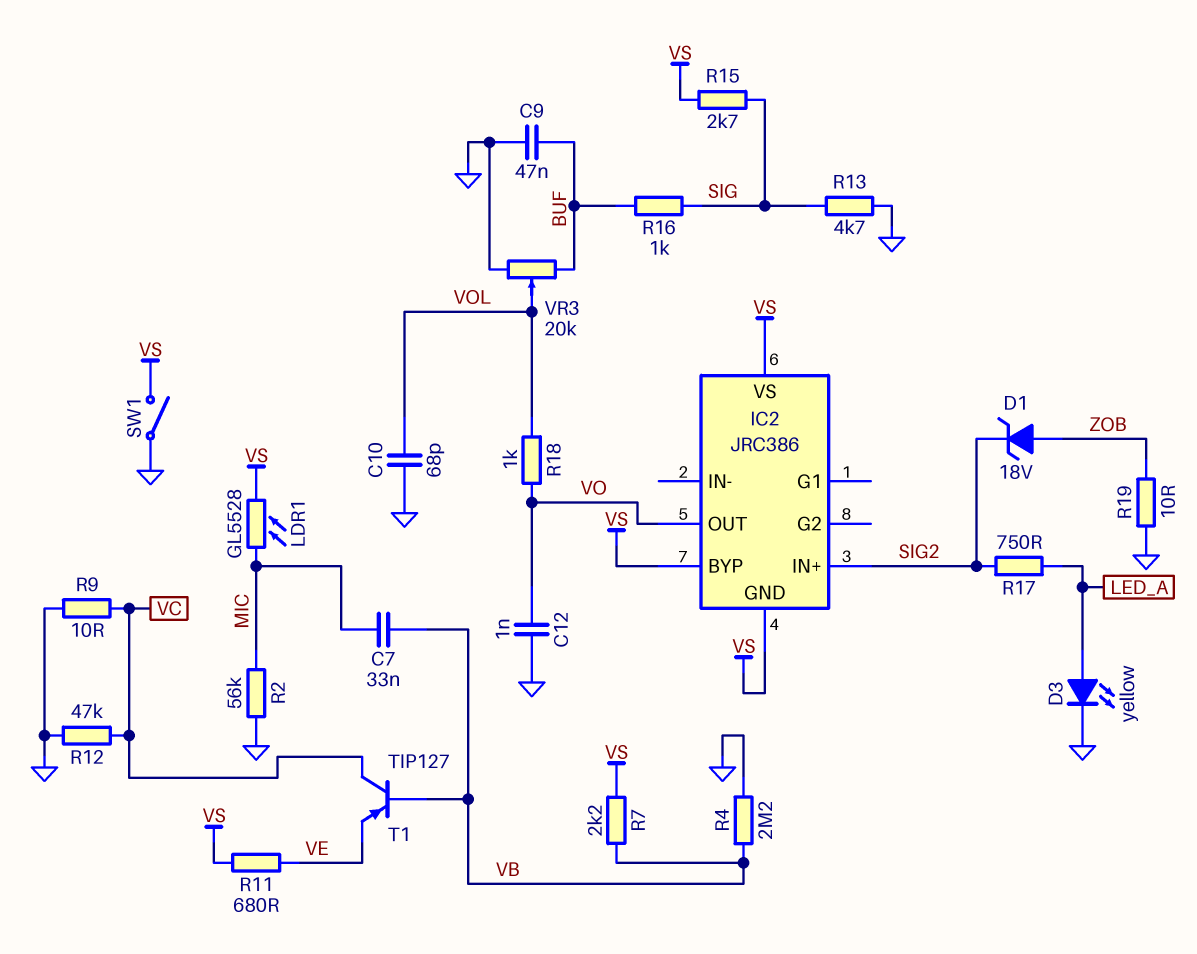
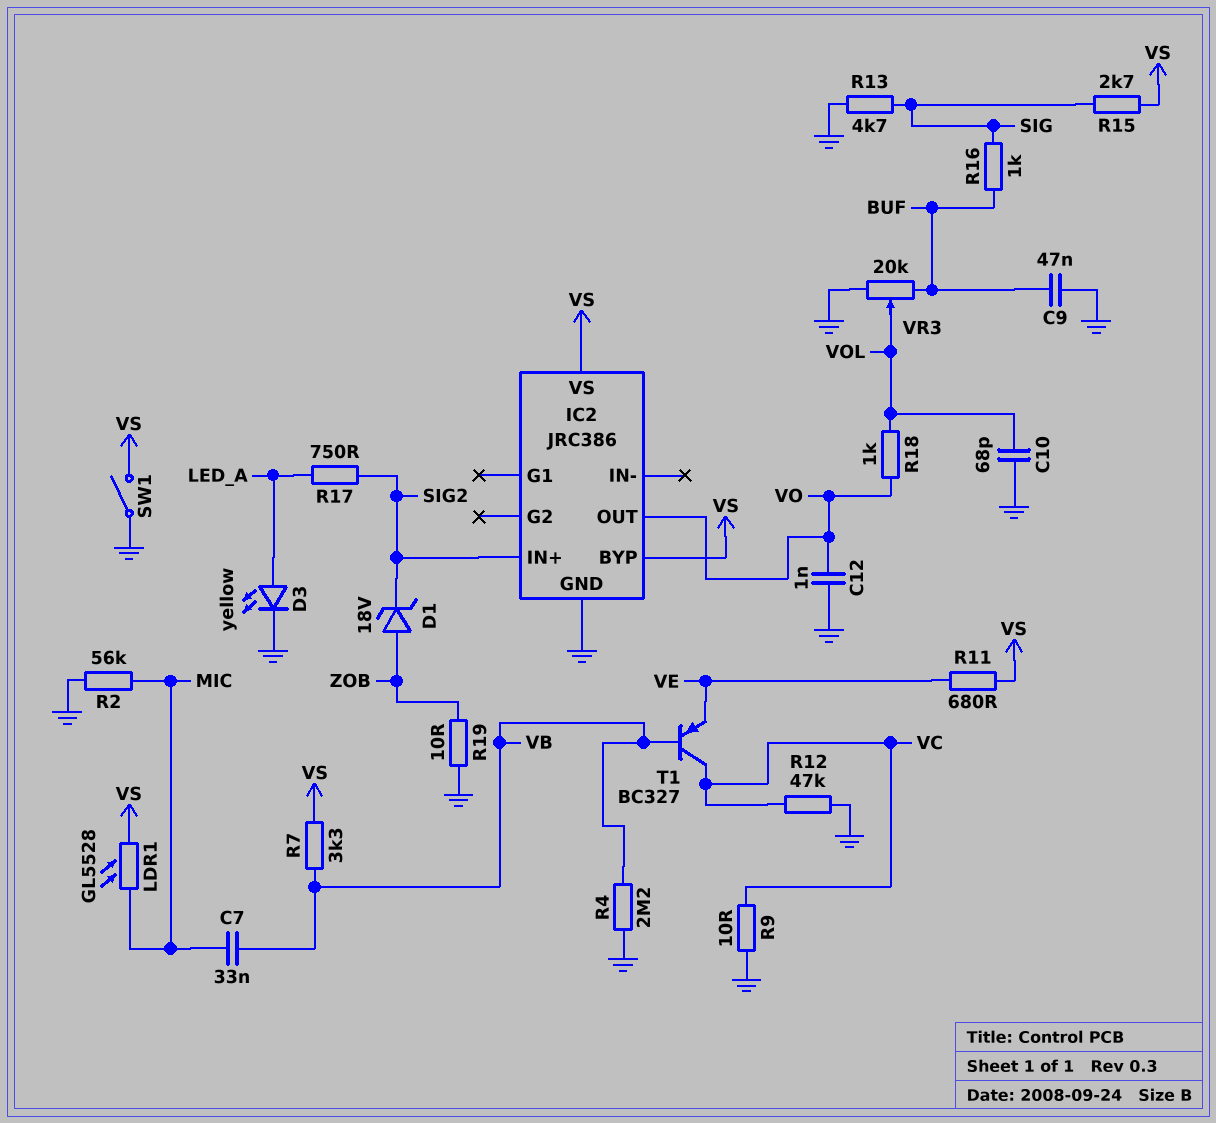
IC2 pin GND: VS -> GND
R7: 2.2k (VB, VS) -> 3.3k (VB, VS)
T1: PNP TIP127 (B VB, C VC, E VE) -> PNP BC327 (B VB, C VC, E VE)

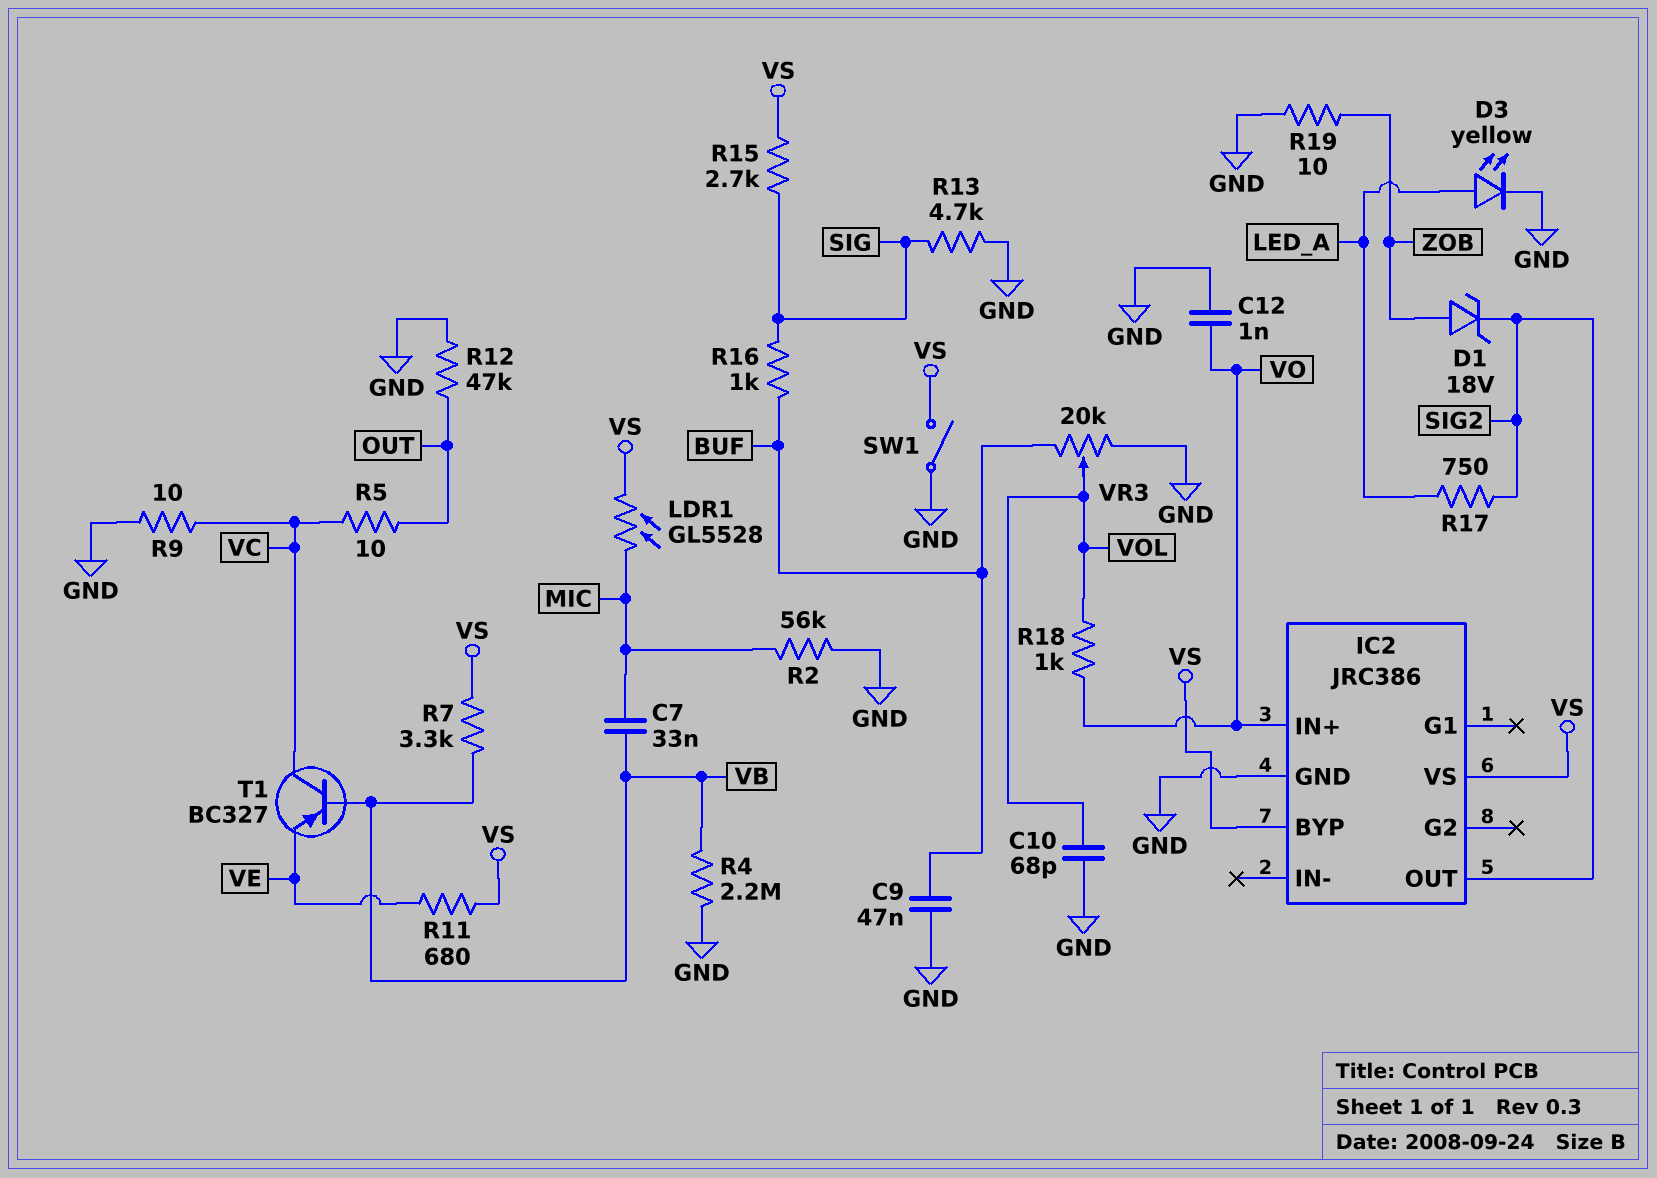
IC2 pin IN+: SIG2 -> VO
IC2 pin OUT: VO -> SIG2
R5: none -> 10 (OUT, VC)
R12: 47k (GND, VC) -> 47k (GND, OUT)

